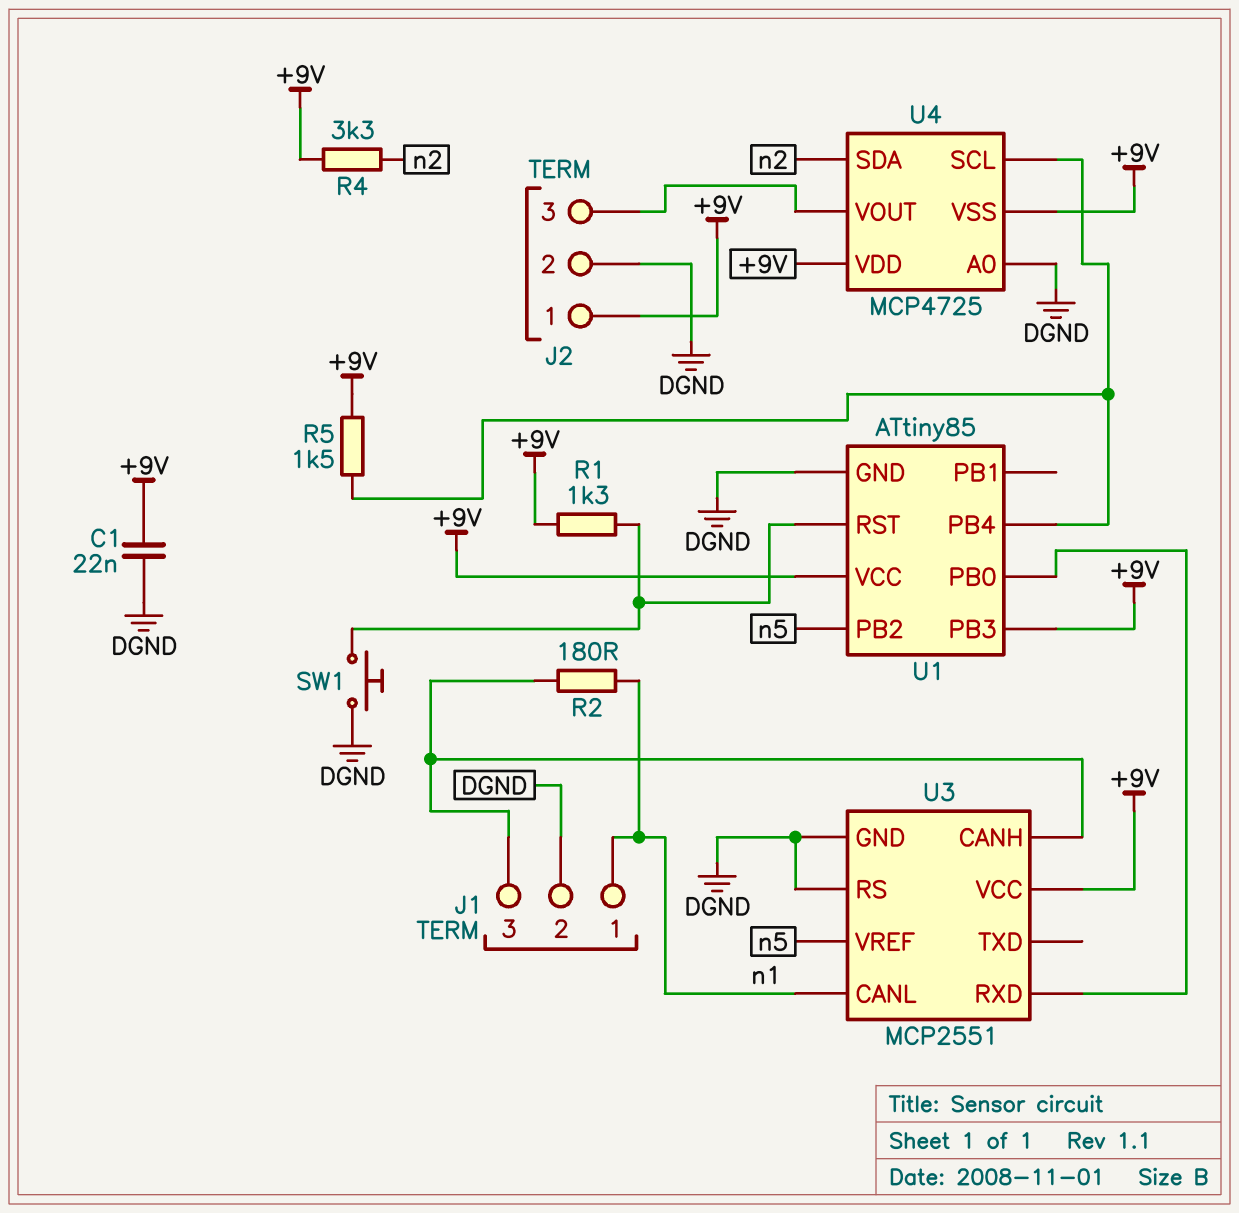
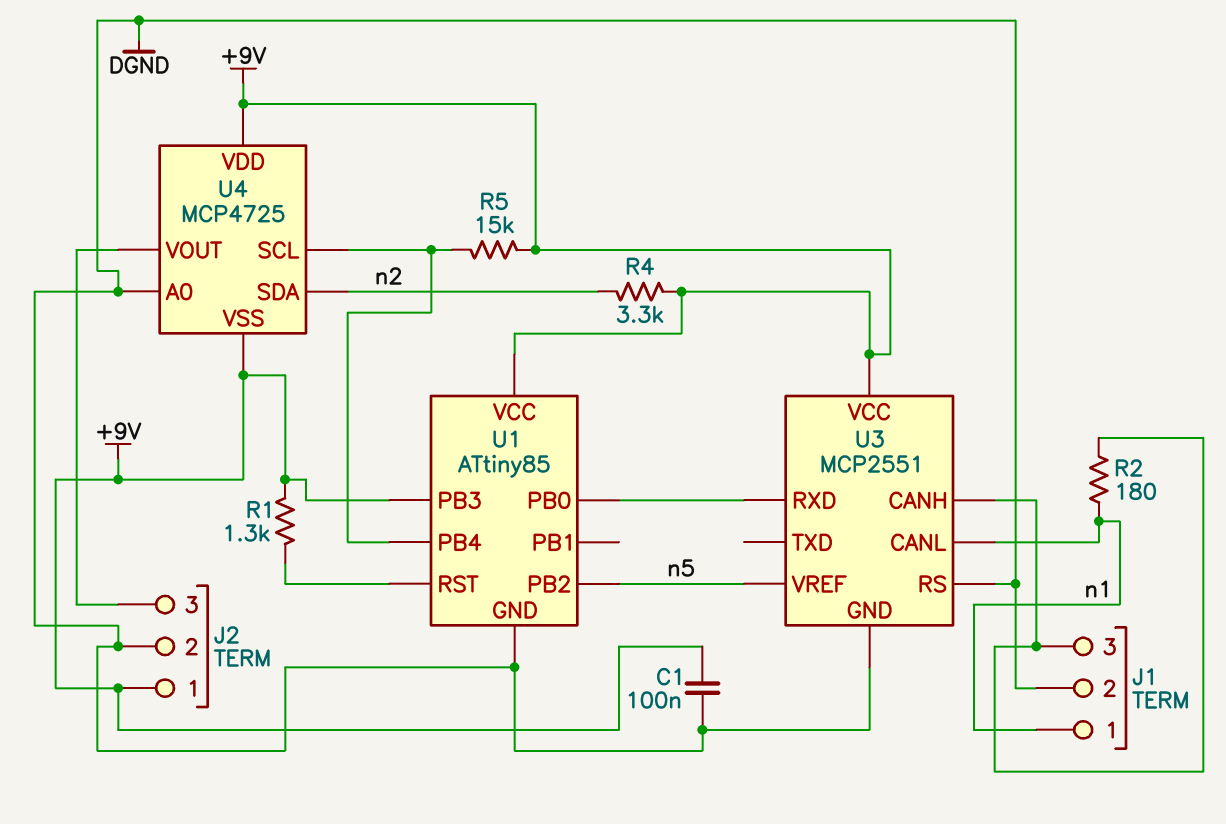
C1: 22nF (+9V, DGND) -> 100nF (+9V, DGND)
R5: 1.5k (+9V, U1/PB4) -> 15k (+9V, U1/PB4)
SW1: button (DGND, U1/RST) -> none

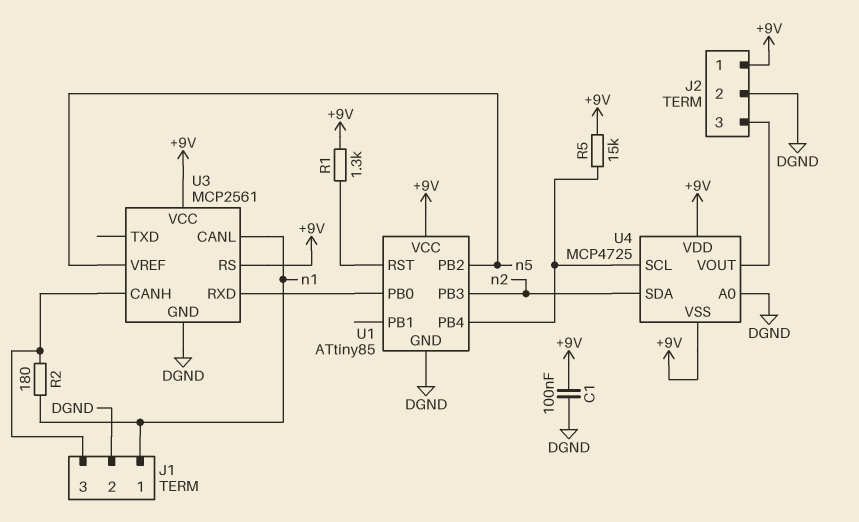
R4: 3.3k (+9V, n2) -> none
U1 pin PB3: +9V -> n2
U3: MCP2551 -> MCP2561
U3 pin RS: DGND -> +9V

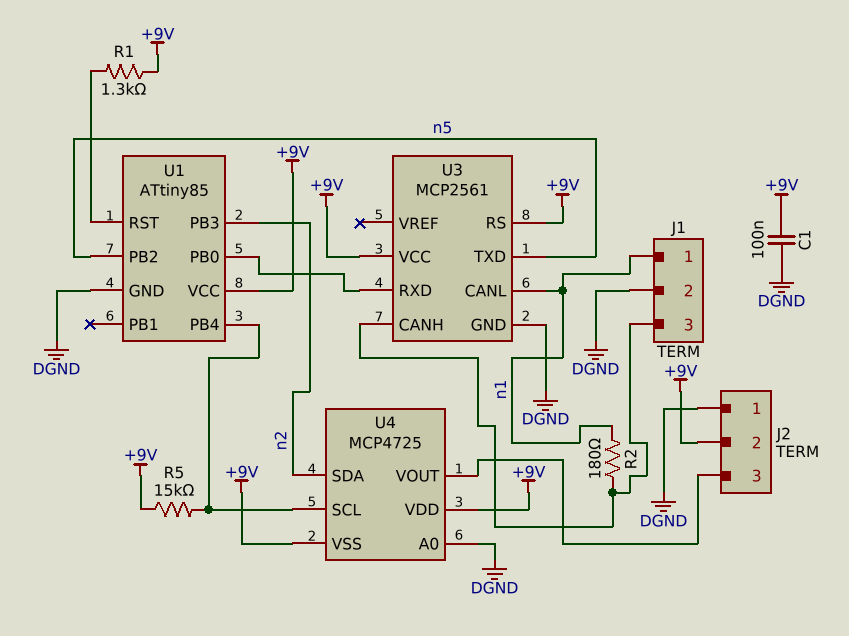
J2 pin 1: +9V -> DGND
J2 pin 2: DGND -> +9V
U3 pin TXD: none -> n5
U3 pin VREF: n5 -> none

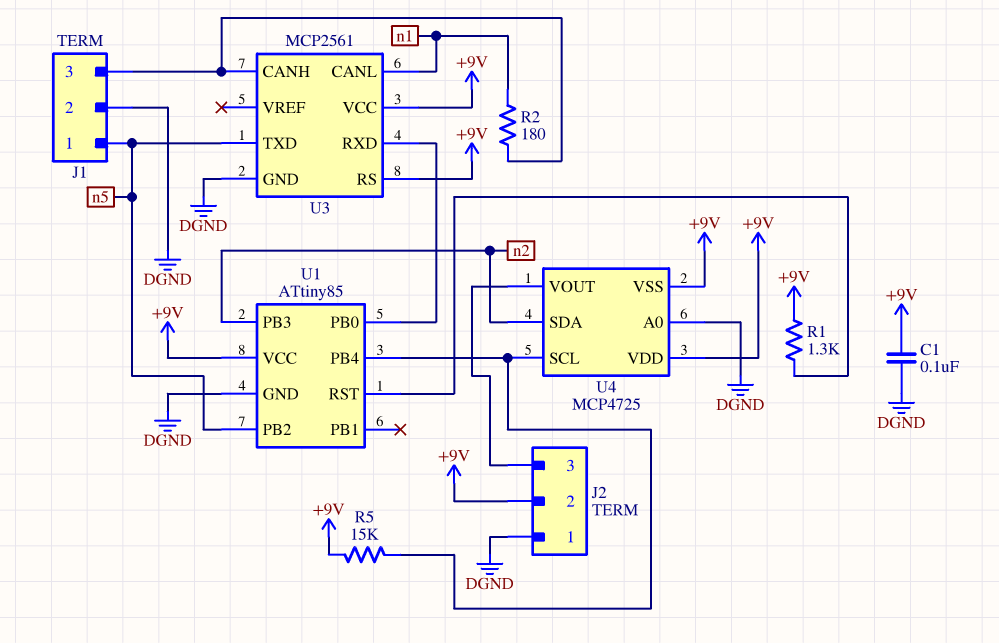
J1 pin 1: n1 -> n5

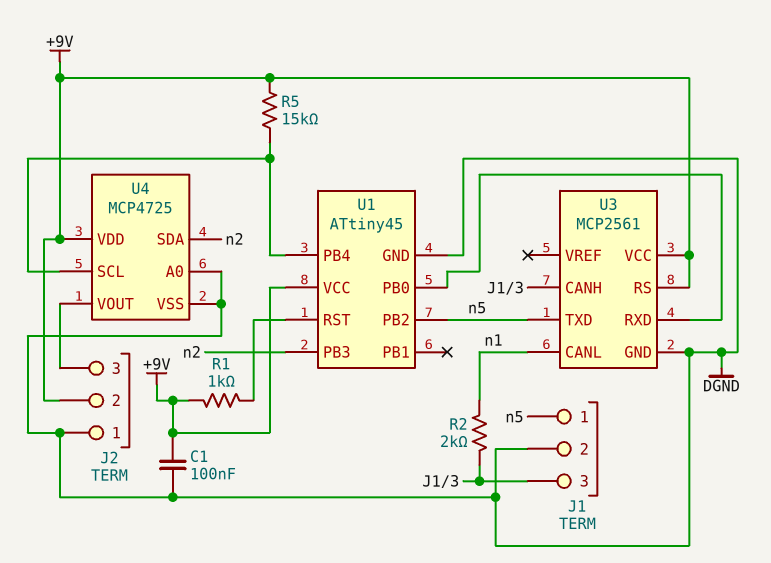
R1: 1.3k (+9V, U1/RST) -> 1k (+9V, U1/RST)
R2: 180 (J1/3, n1) -> 2k (J1/3, n1)
U1: ATtiny85 -> ATtiny45
U4 pin VSS: +9V -> DGND

